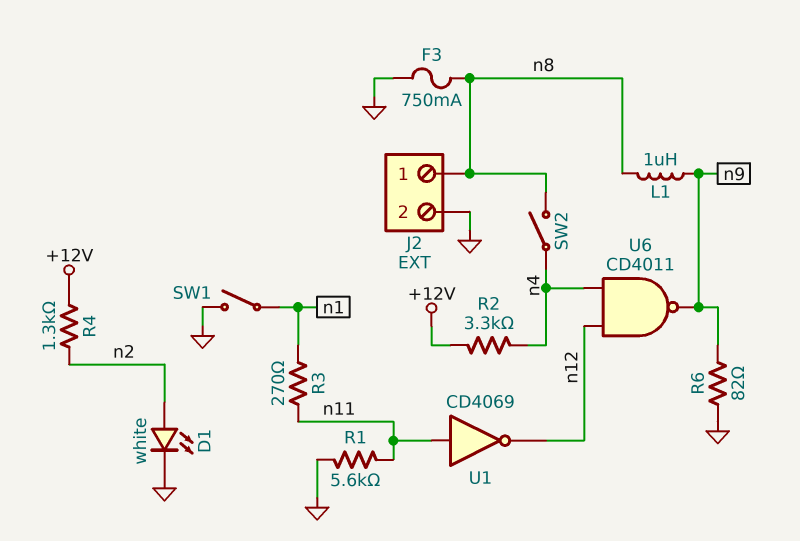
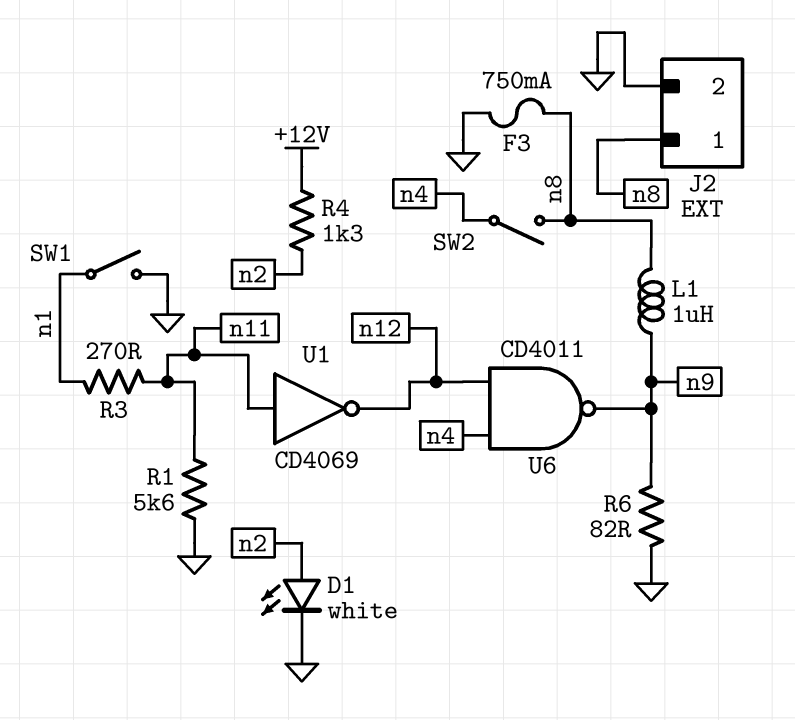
R2: 3.3k (+12V, n4) -> none

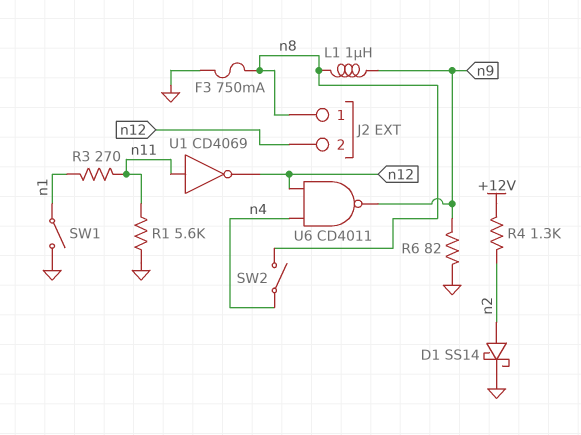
D1: LED white (A n2, K GND) -> schottky SS14 (A n2, K GND)
J2 pin 2: GND -> n12

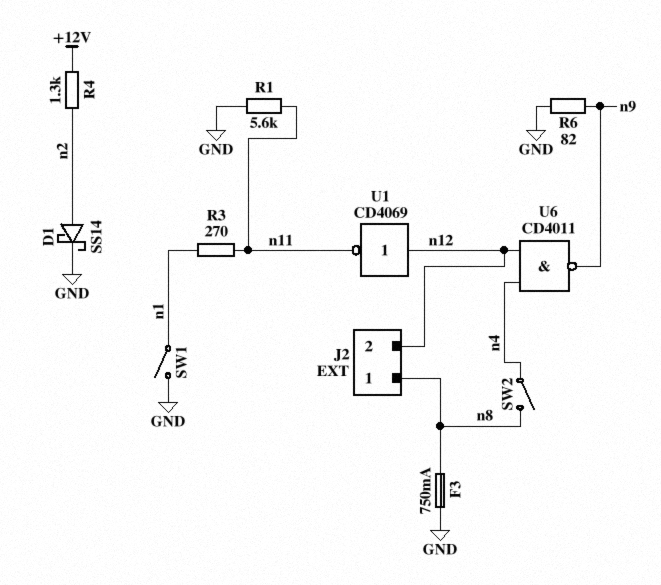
L1: 1uH (n8, n9) -> none
U1: NOT CD4069 (in n11, out n12) -> NOT CD4069 (in n12, out n11)

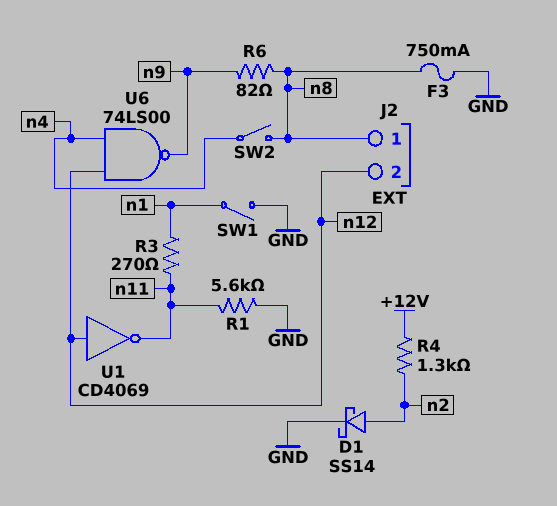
R6: 82 (GND, n9) -> 82 (n8, n9)
U6: NAND CD4011 (in n4, in n12, out n9) -> NAND 74LS00 (in n4, in n12, out n9)

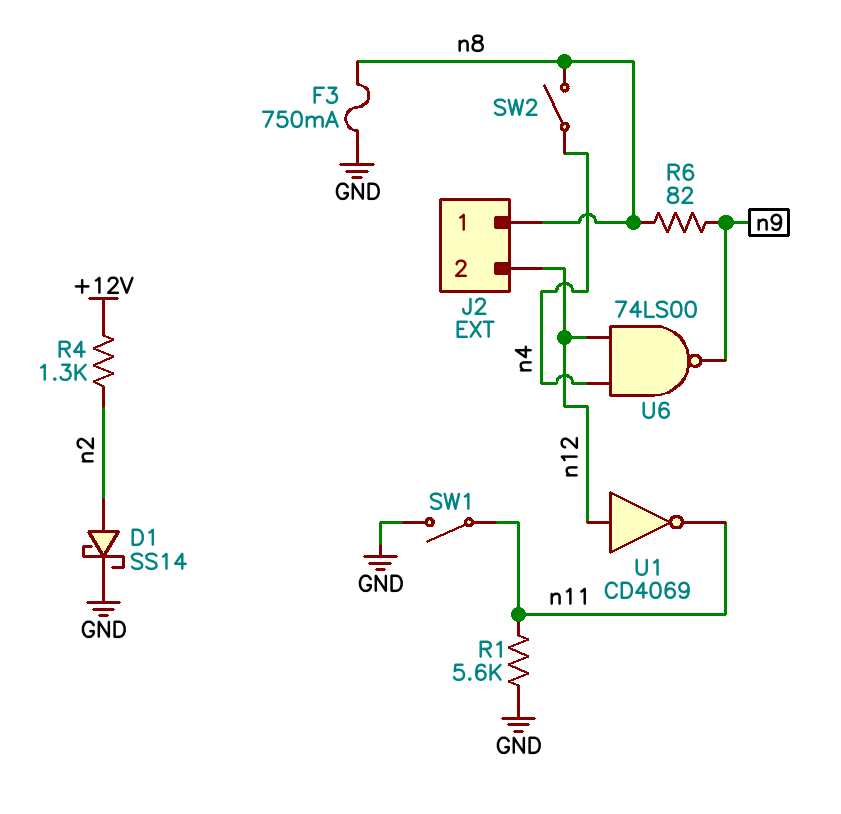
R3: 270 (n1, n11) -> none
SW1: switch (GND, n1) -> switch (GND, n11)

